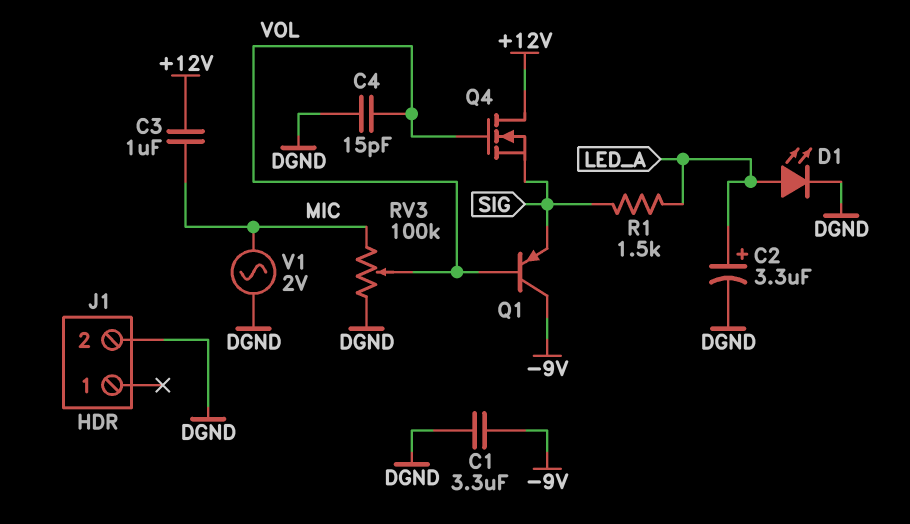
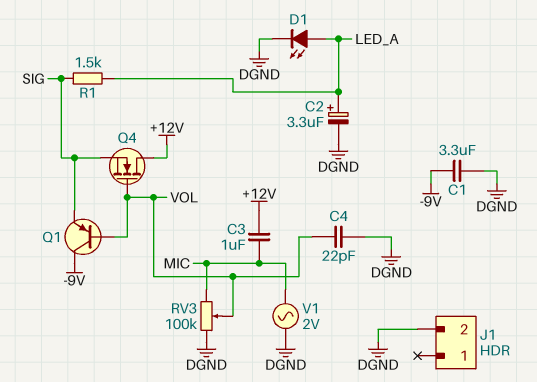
C4: 15pF (DGND, VOL) -> 22pF (DGND, VOL)

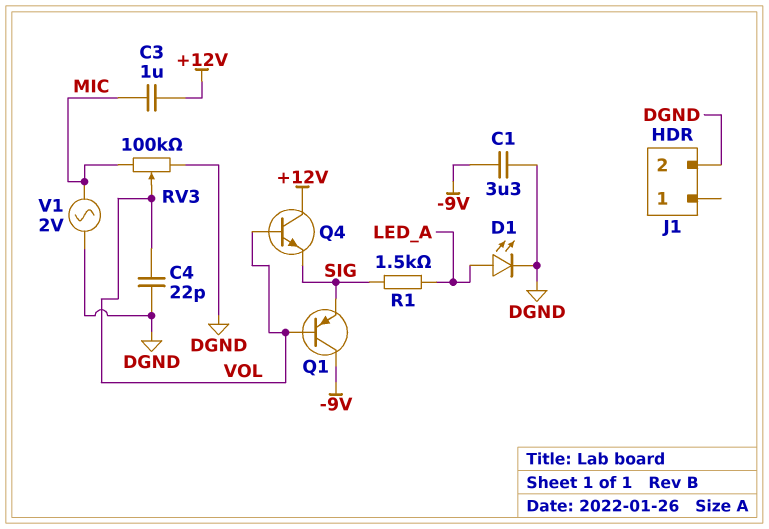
C2: 3.3uF (plus LED_A, minus DGND) -> none
Q4: NMOS (G VOL, D +12V, S SIG) -> NPN (B VOL, C +12V, E SIG)

